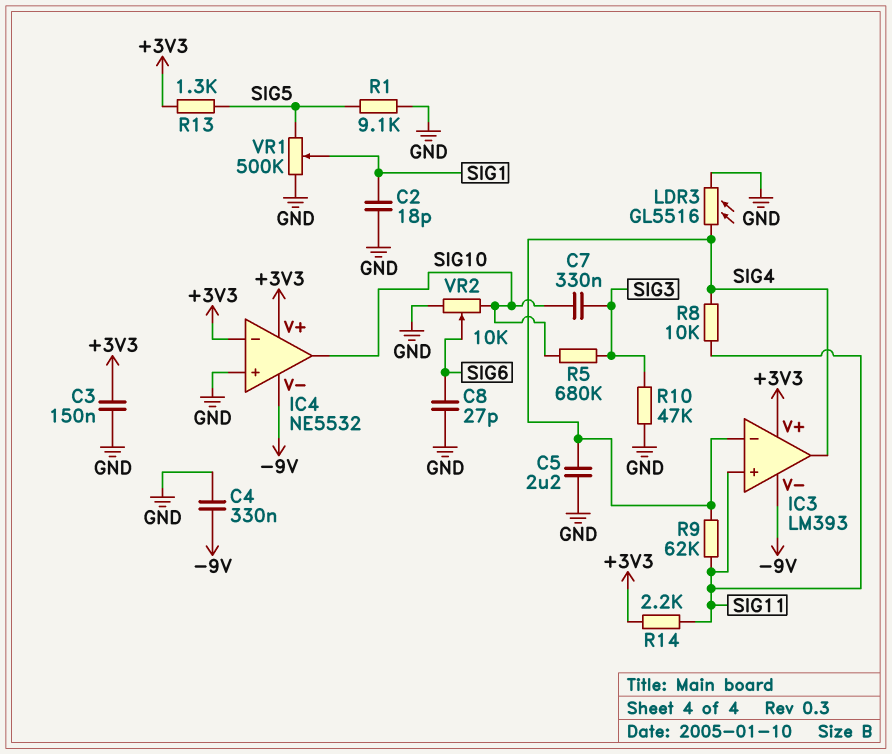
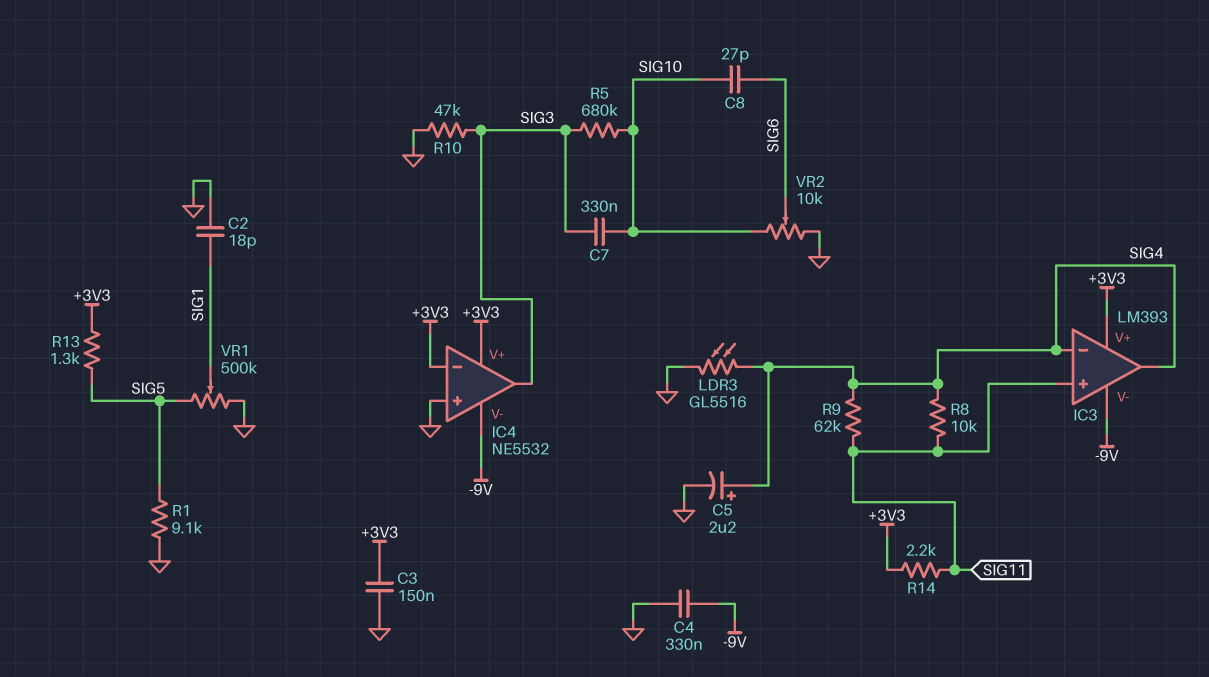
C5: 2.2uF (GND, SIG4) -> 2.2uF (plus SIG4, minus GND)
C8: 27pF (GND, SIG6) -> 27pF (SIG6, SIG10)
IC4 pin out: SIG10 -> SIG3

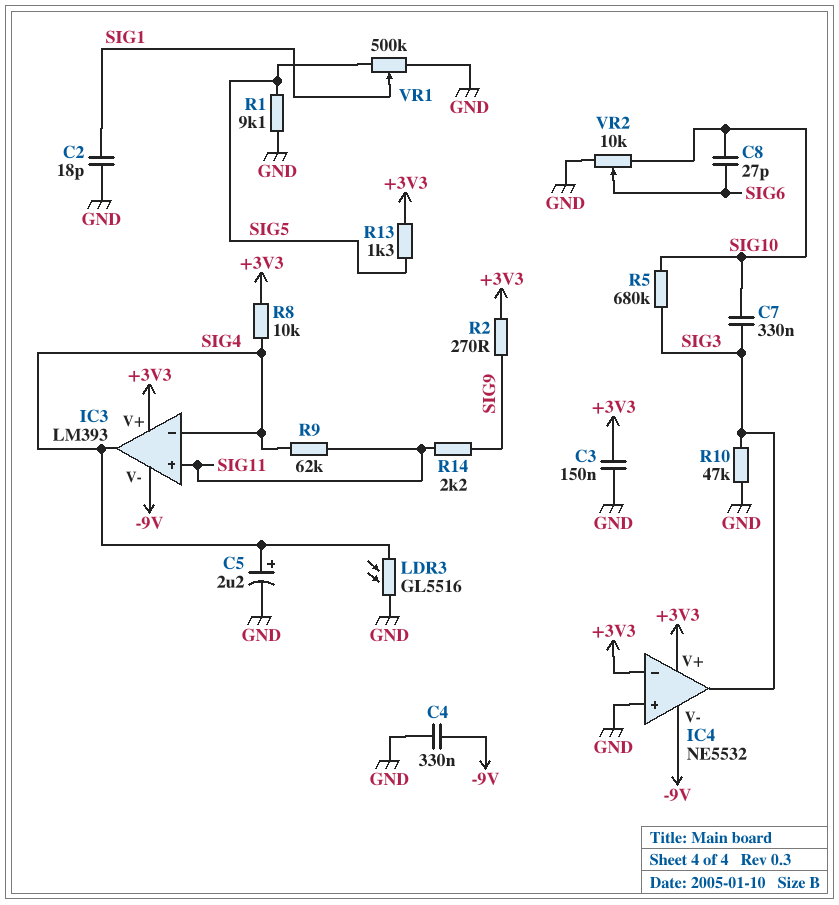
R2: none -> 270 (+3V3, SIG9)
R8: 10k (SIG4, SIG11) -> 10k (+3V3, SIG4)
R14: 2.2k (+3V3, SIG11) -> 2.2k (SIG9, SIG11)

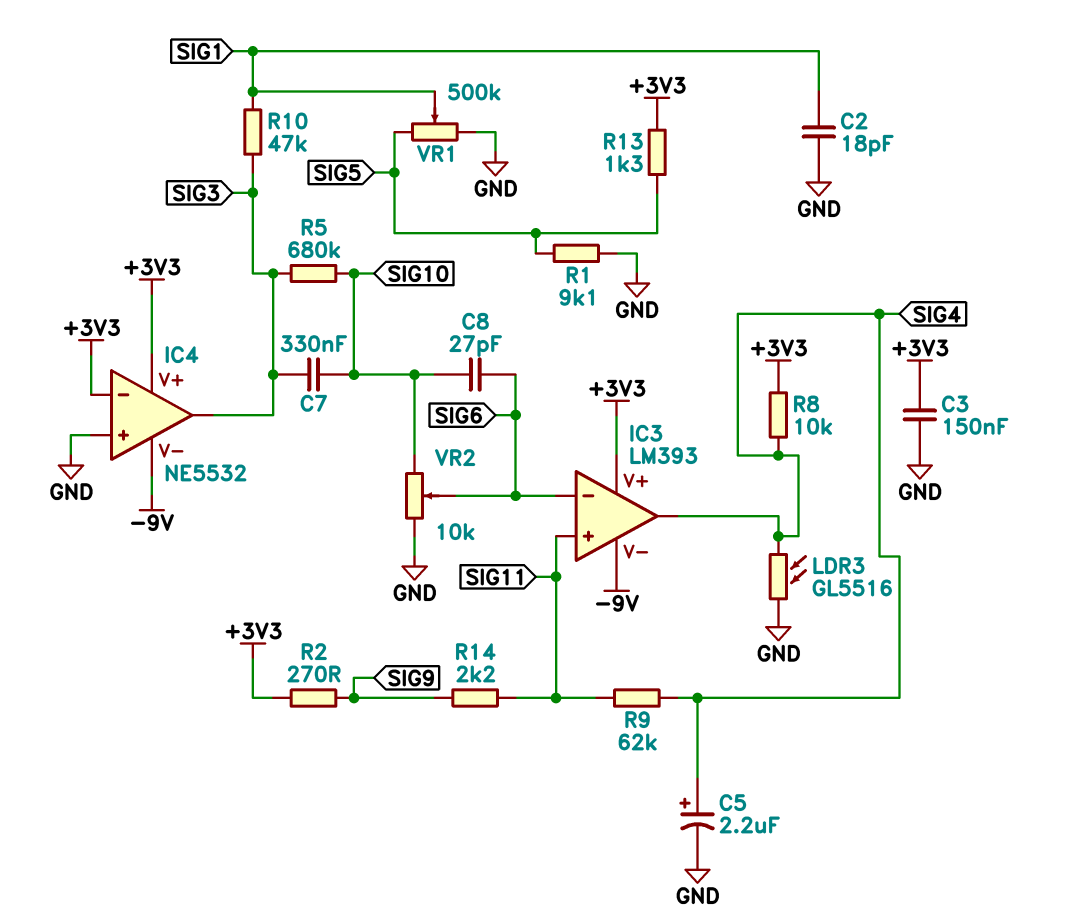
C4: 330nF (-9V, GND) -> none
IC3 pin in-: SIG4 -> SIG6
R10: 47k (GND, SIG3) -> 47k (SIG1, SIG3)

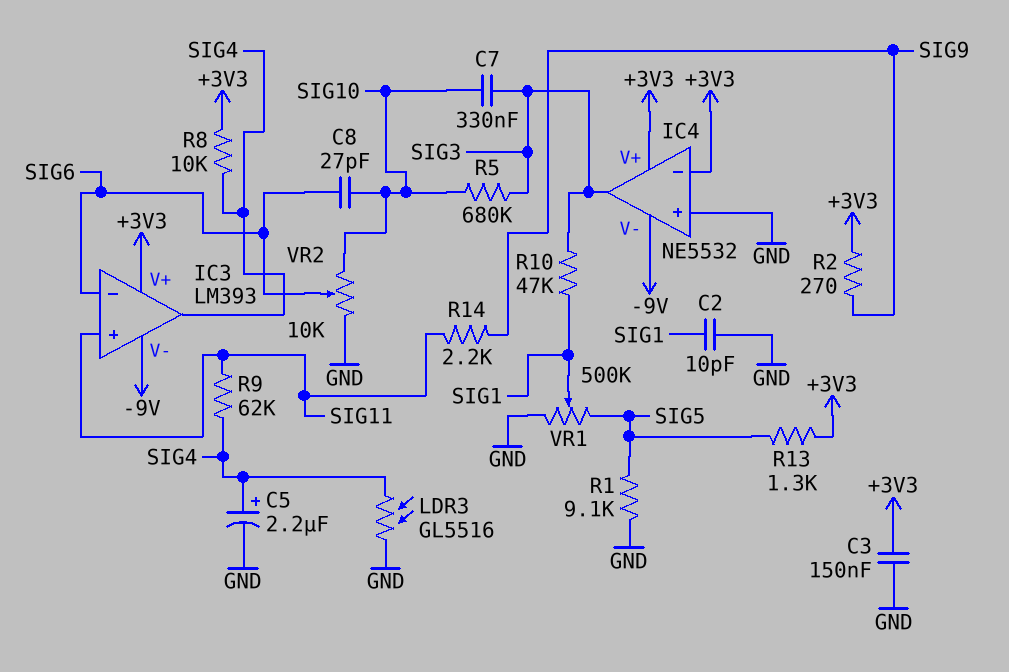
C2: 18pF (GND, SIG1) -> 10pF (GND, SIG1)

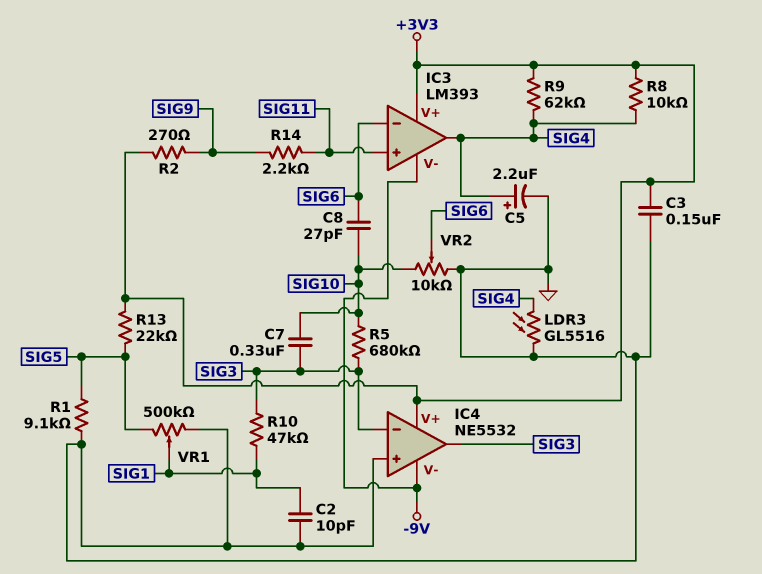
IC4 pin in-: +3V3 -> SIG3
R9: 62k (SIG4, SIG11) -> 62k (+3V3, SIG4)
R13: 1.3k (+3V3, SIG5) -> 22k (+3V3, SIG5)

